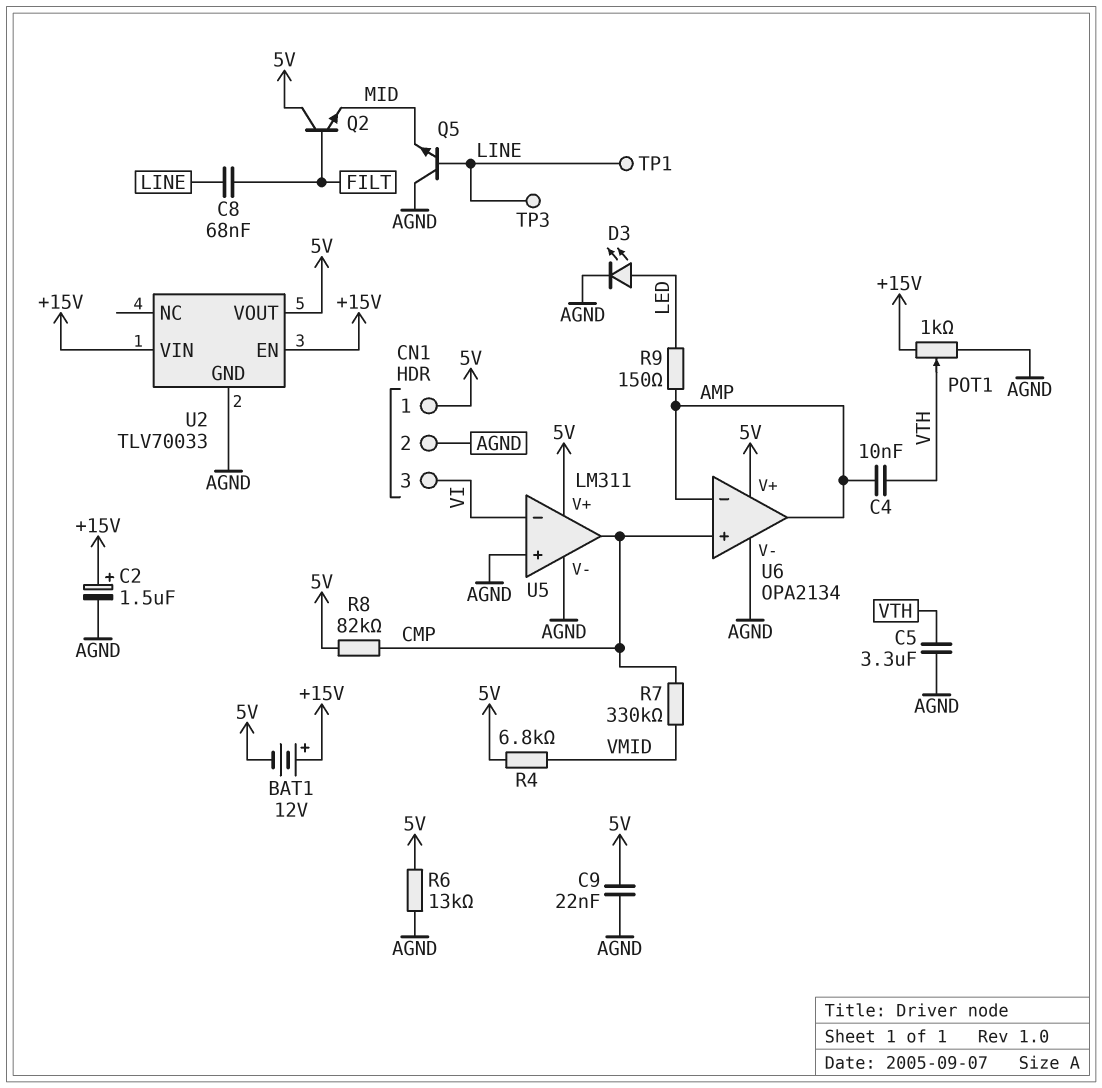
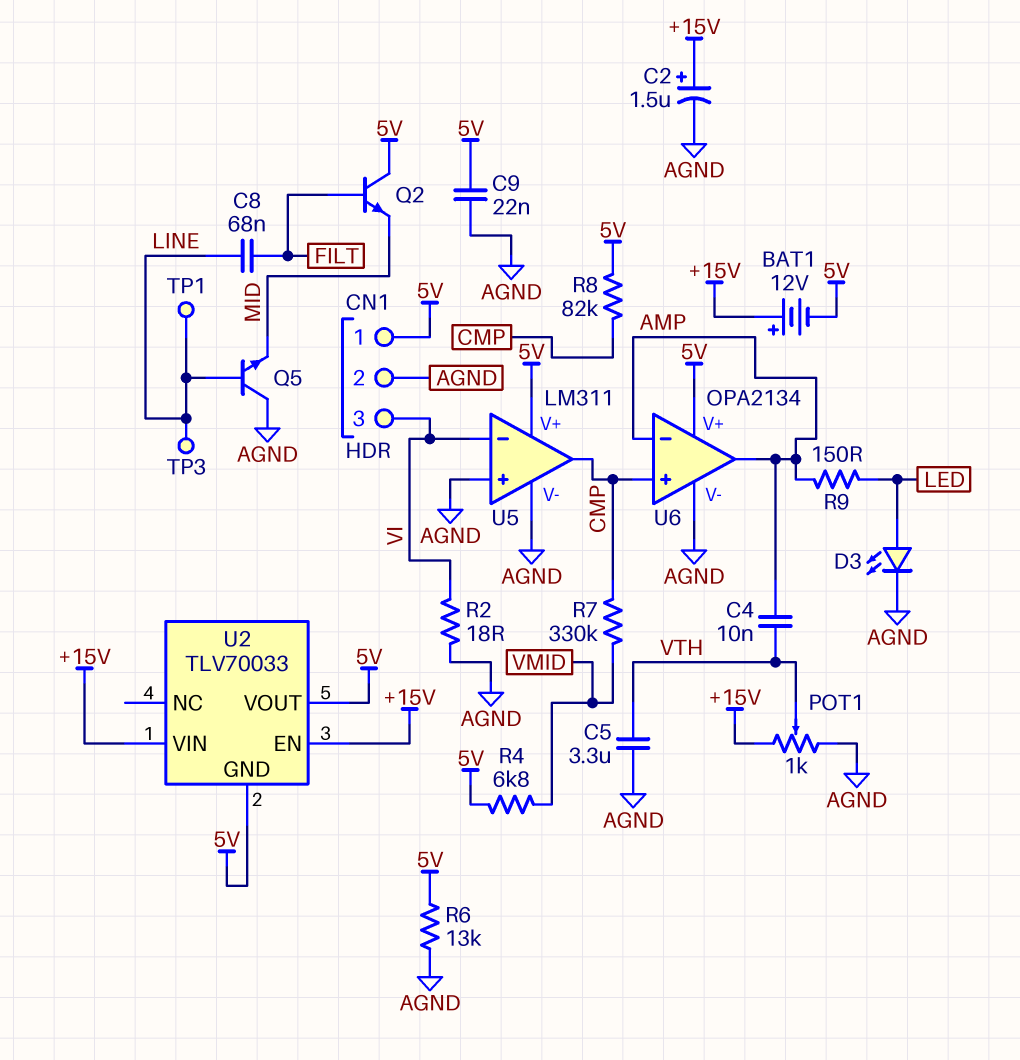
R2: none -> 18 (AGND, VI)
U2 pin GND: AGND -> 5V

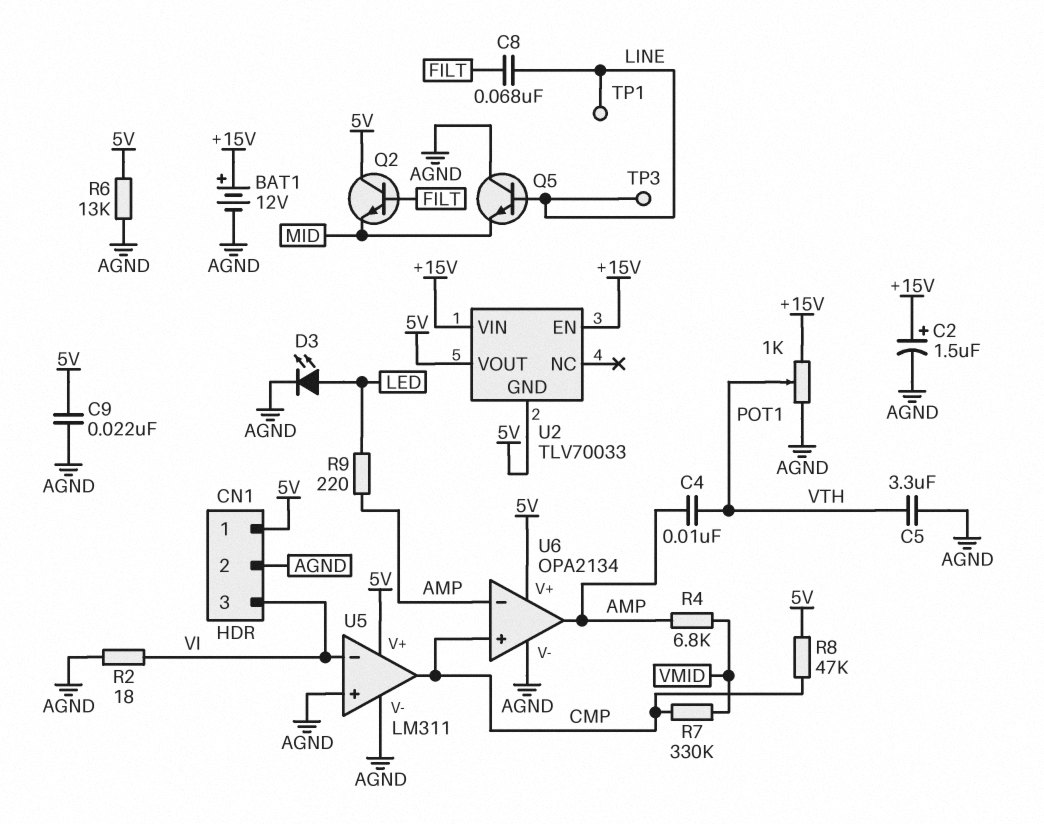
BAT1: 12V (plus +15V, minus 5V) -> 12V (plus +15V, minus AGND)
R4: 6.8k (5V, VMID) -> 6.8k (AMP, VMID)
R8: 82k (5V, CMP) -> 47k (5V, CMP)
R9: 150 (AMP, LED) -> 220 (AMP, LED)

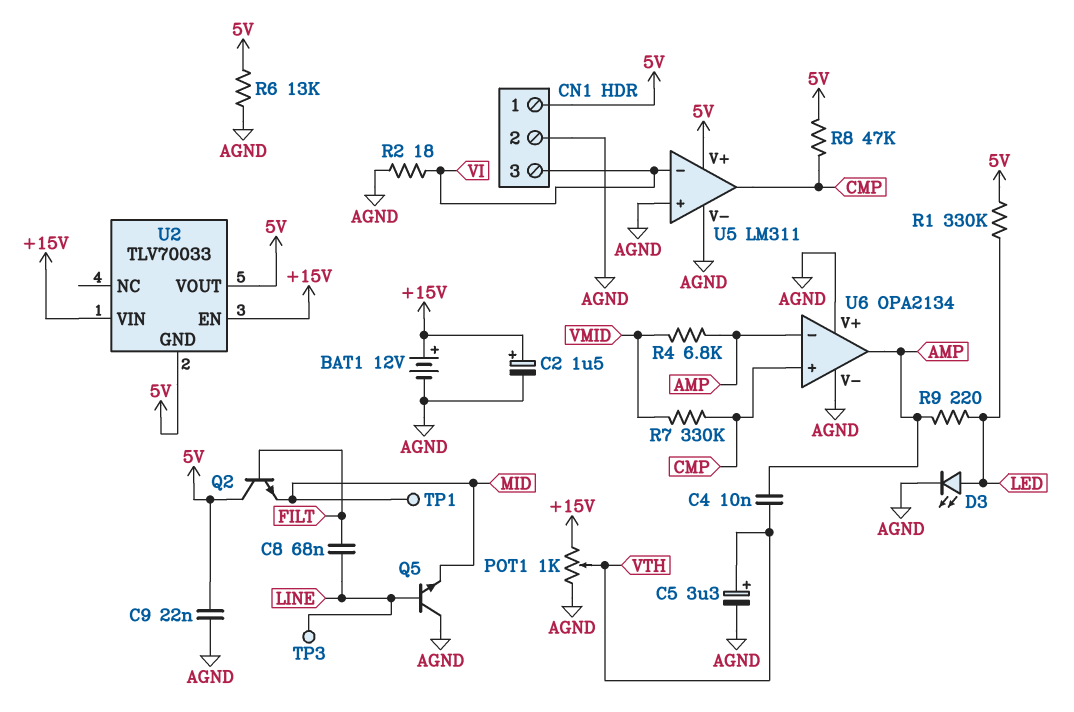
C5: 3.3uF (AGND, VTH) -> 3.3uF (plus VTH, minus AGND)
R1: none -> 330k (5V, LED)
TP1: test point (LINE) -> test point (MID)
U6 pin V+: 5V -> AGND

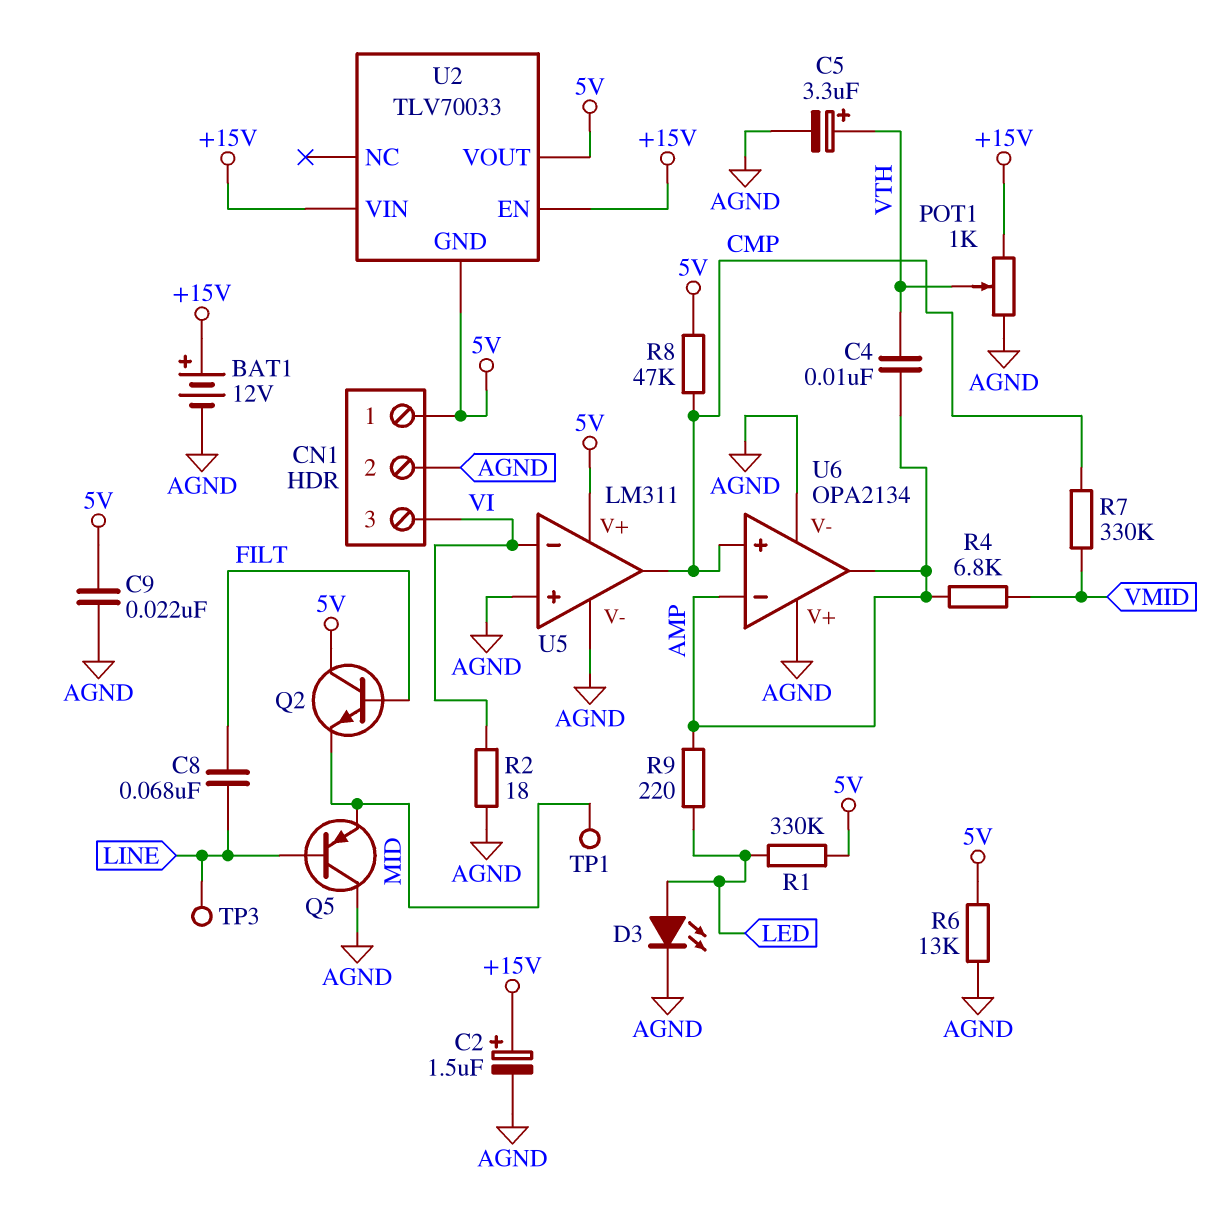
Q5: NPN (B LINE, C AGND, E MID) -> PNP (B LINE, C AGND, E MID)

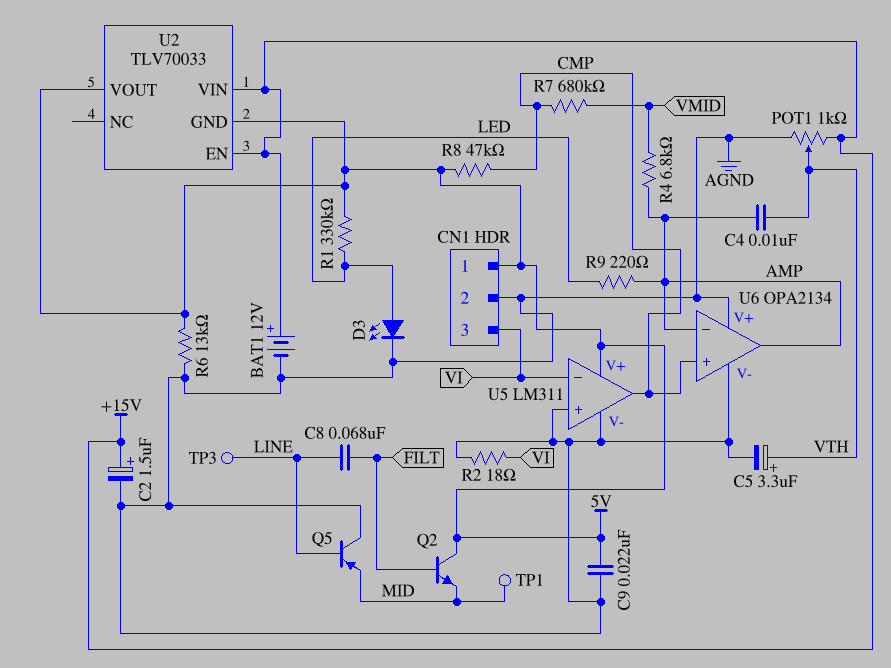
R7: 330k (CMP, VMID) -> 680k (CMP, VMID)

